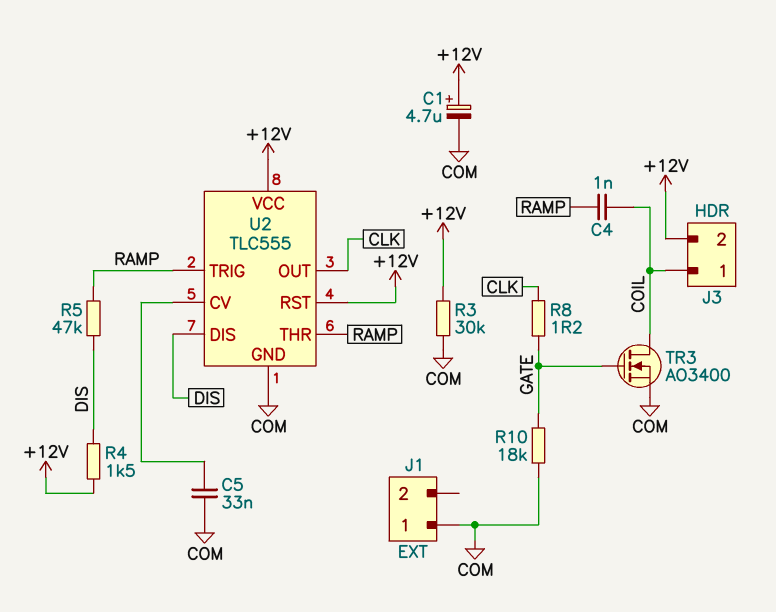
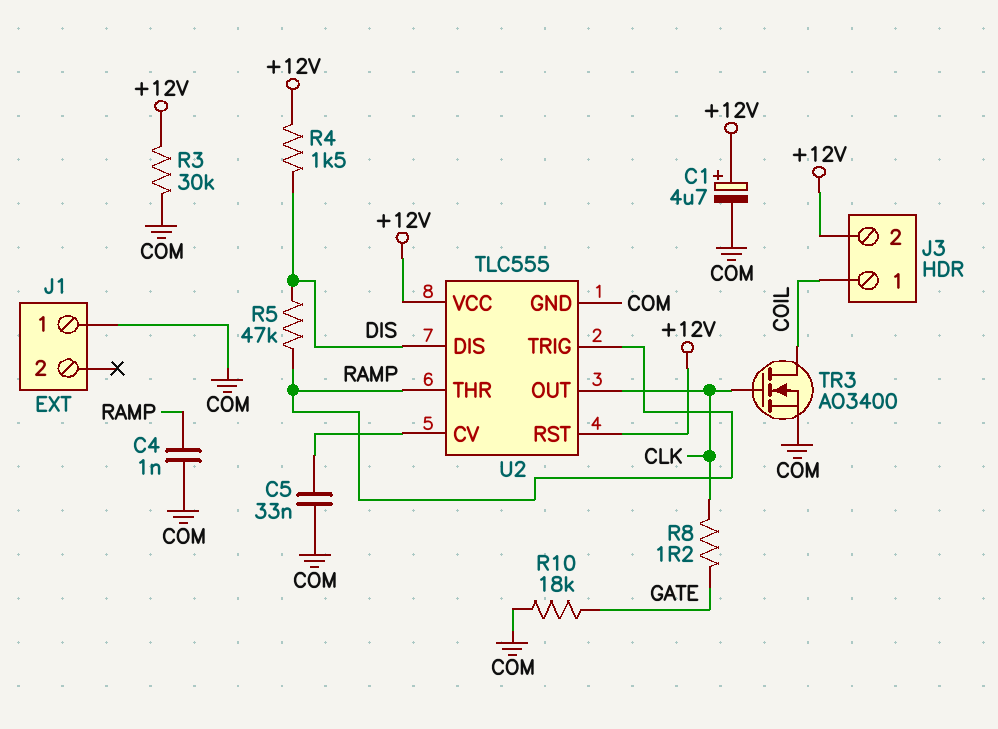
C4: 1nF (COIL, RAMP) -> 1nF (COM, RAMP)
TR3: NMOS AO3400 (G GATE, D COIL, S COM) -> NMOS AO3400 (G CLK, D COIL, S COM)

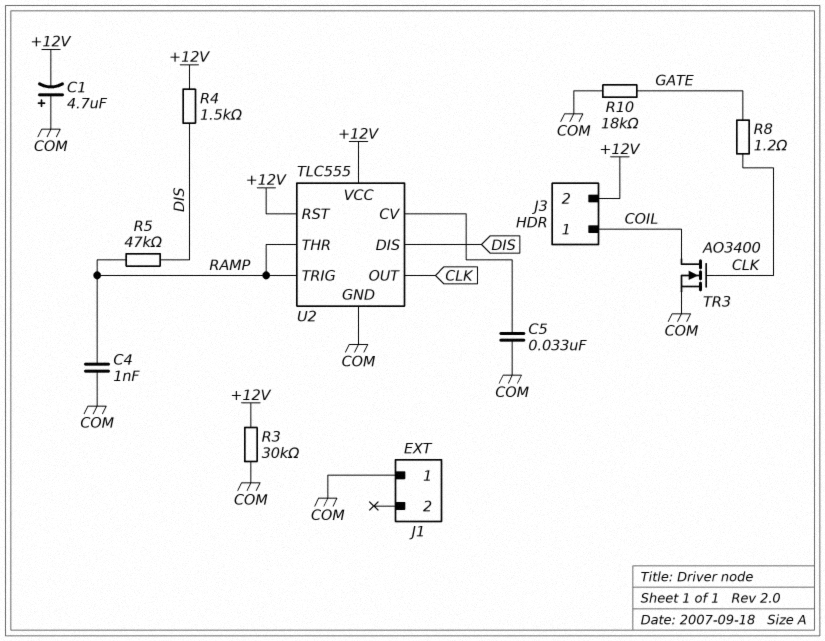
C1: 4.7uF (plus +12V, minus COM) -> 4.7uF (plus COM, minus +12V)

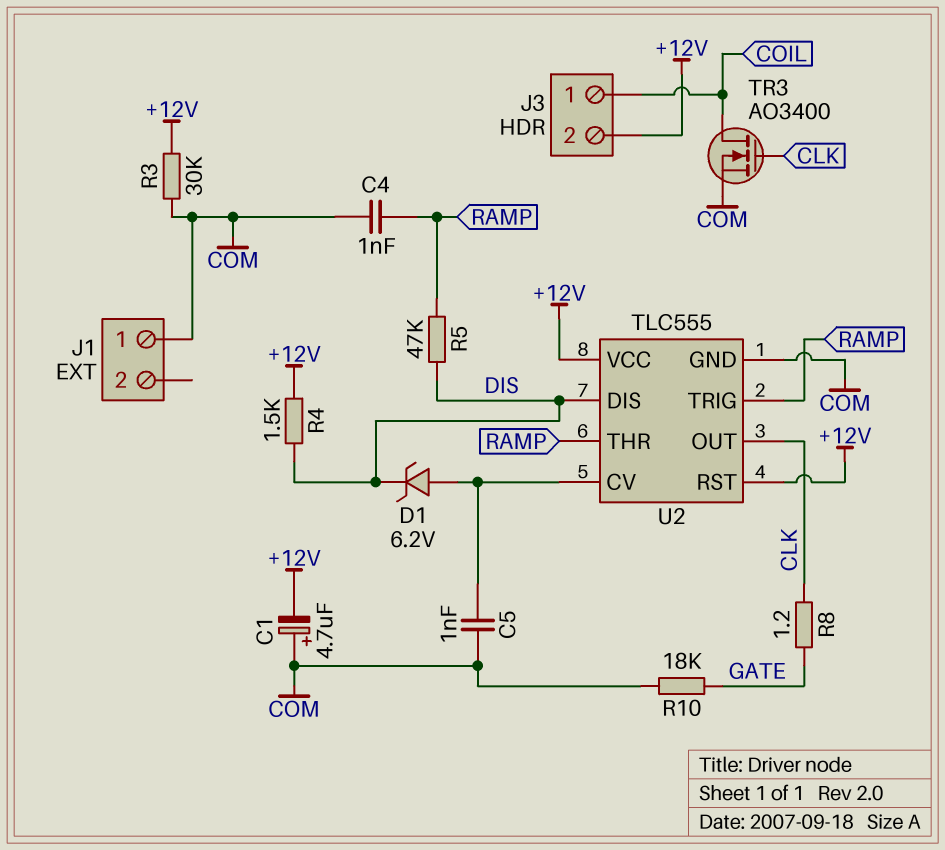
C5: 33nF (COM, U2/CV) -> 1nF (COM, U2/CV)
D1: none -> zener 6.2V (A U2/CV, K DIS)

